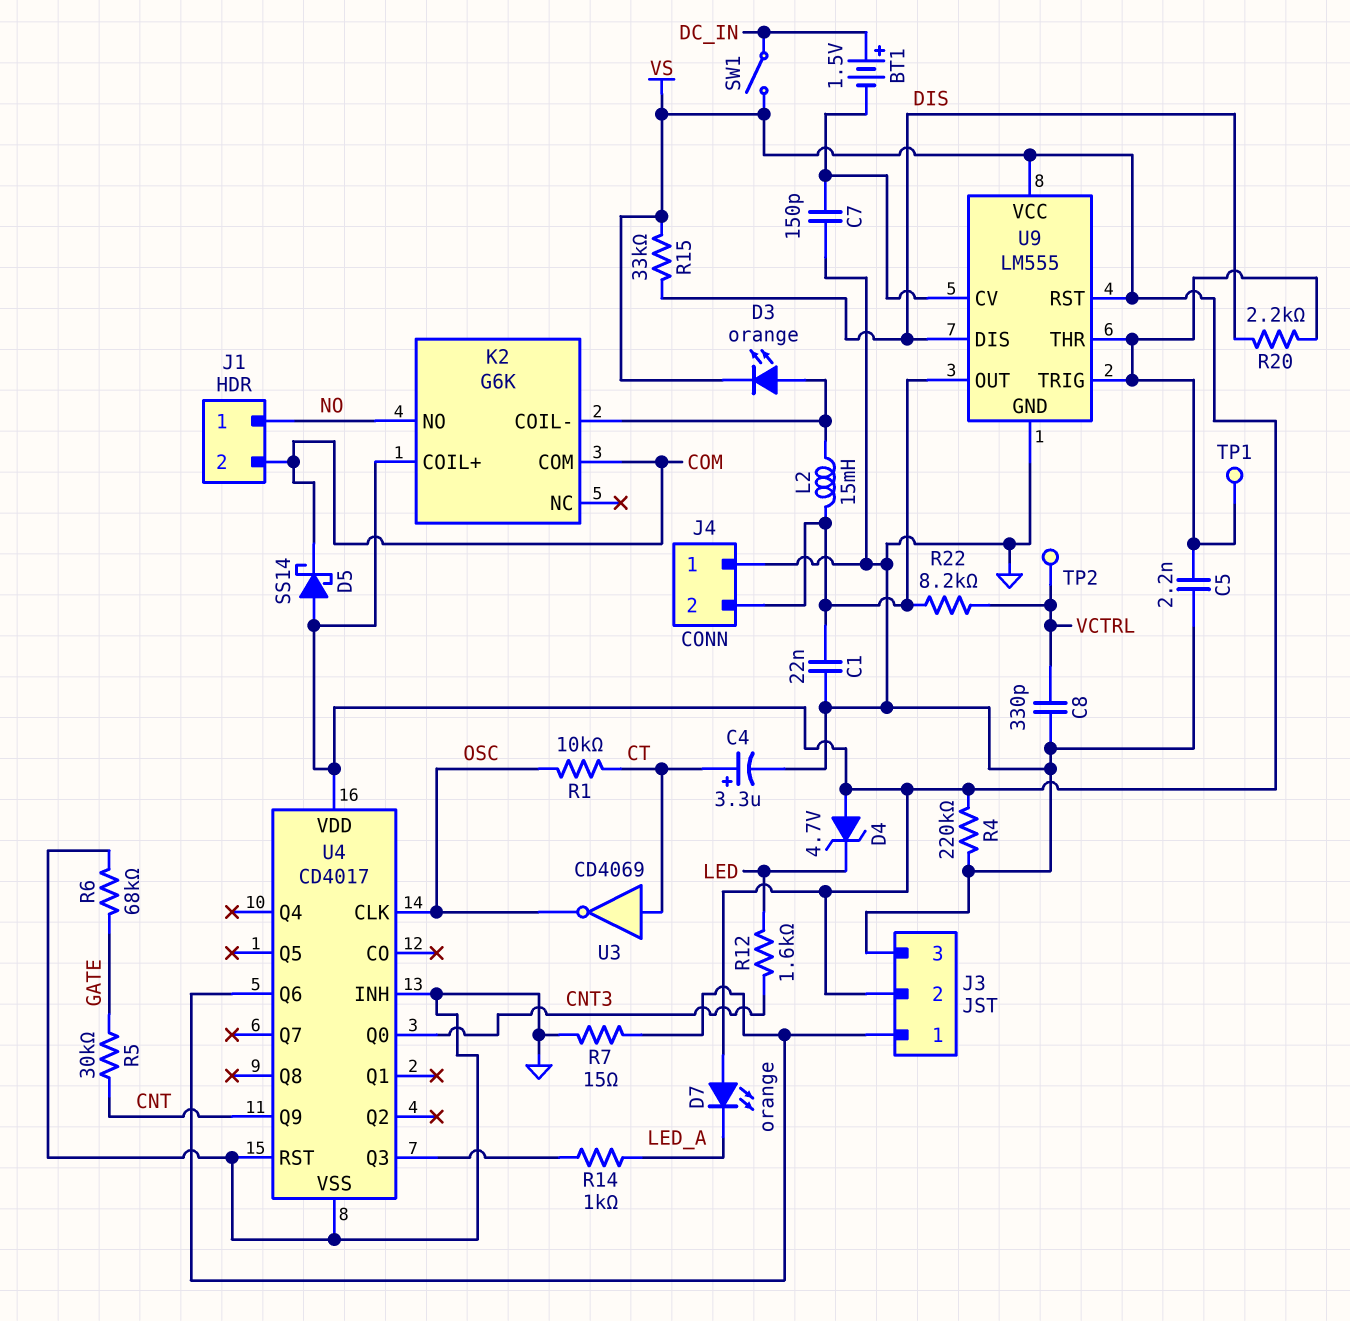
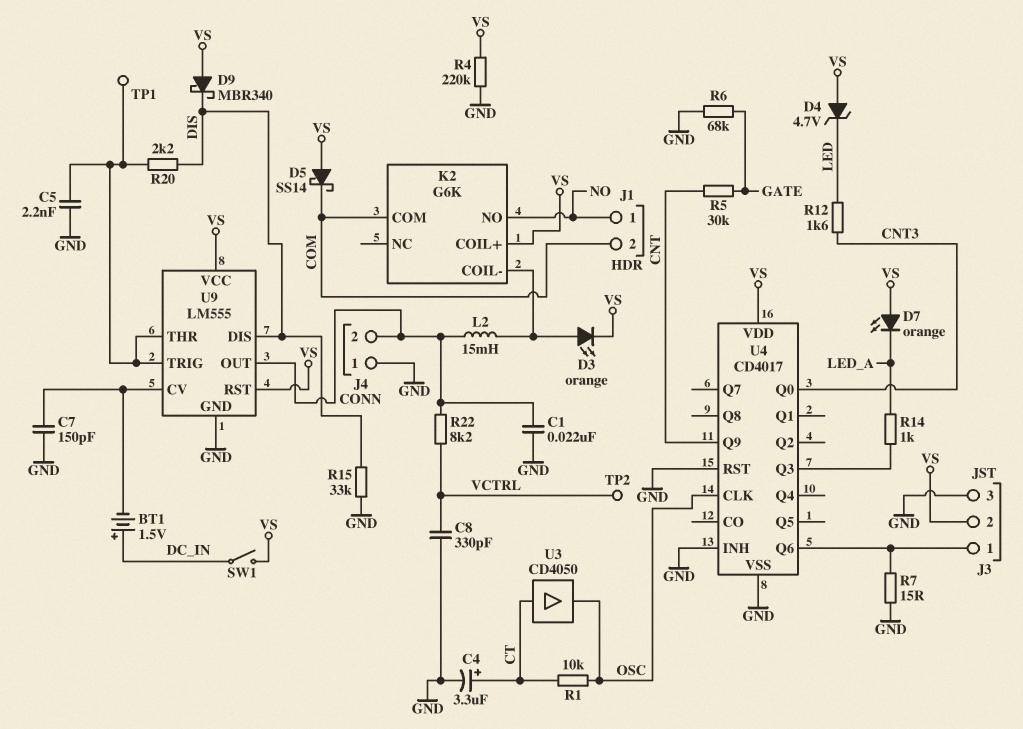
D9: none -> schottky MBR340 (A VS, K DIS)
R15: 33k (DIS, VS) -> 33k (DIS, GND)
U3: NOT CD4069 (in CT, out OSC) -> buffer CD4050 (in CT, out OSC)

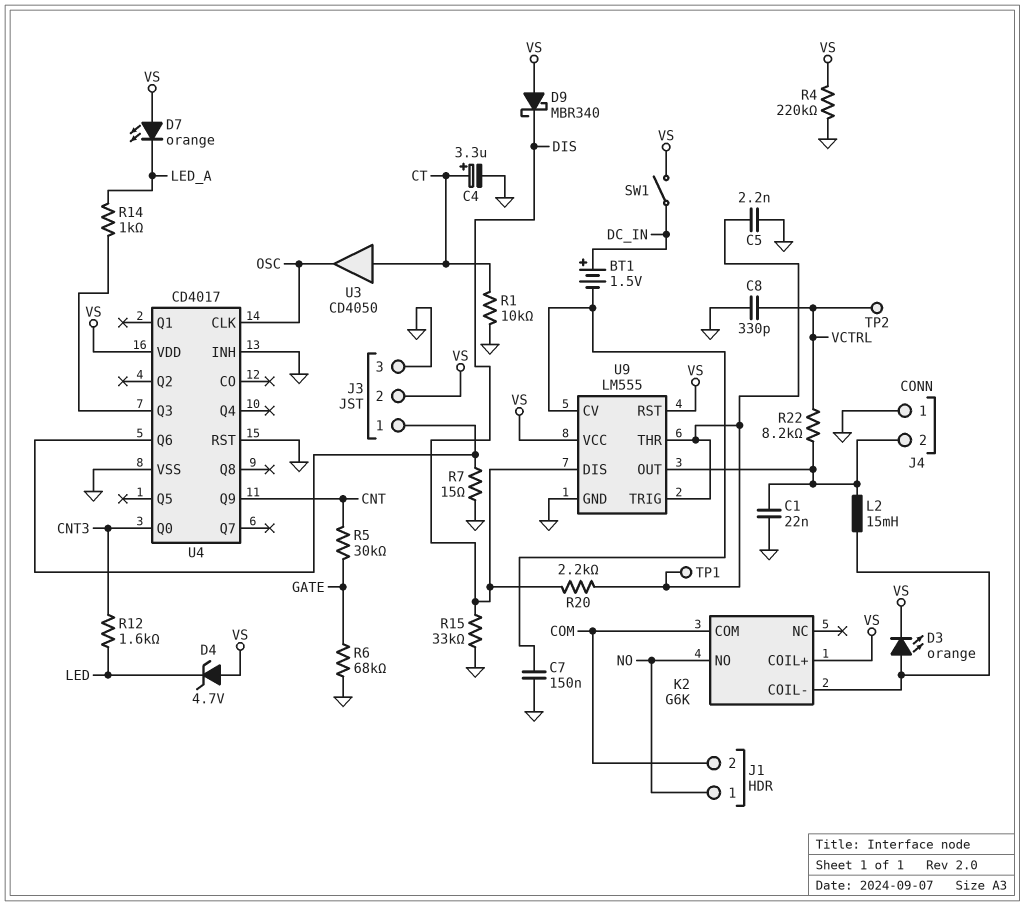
C7: 150pF (GND, U9/CV) -> 150nF (GND, U9/CV)
D5: schottky SS14 (A VS, K COM) -> none
R1: 10k (CT, OSC) -> 10k (CT, GND)

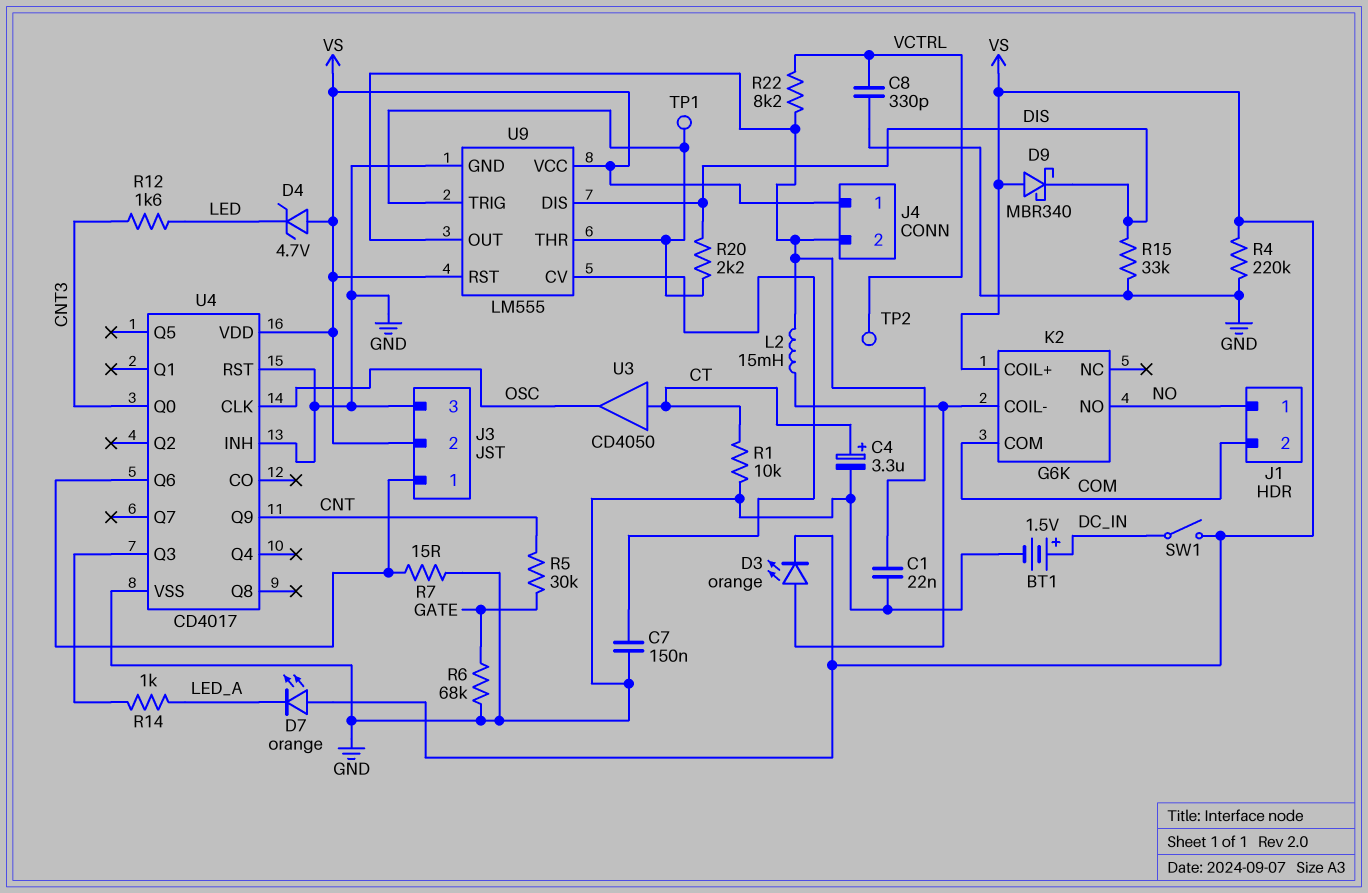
BT1: 1.5V (plus DC_IN, minus U9/CV) -> 1.5V (plus DC_IN, minus GND)
C5: 2.2nF (GND, U9/THR) -> none
J4 pin 1: GND -> VS

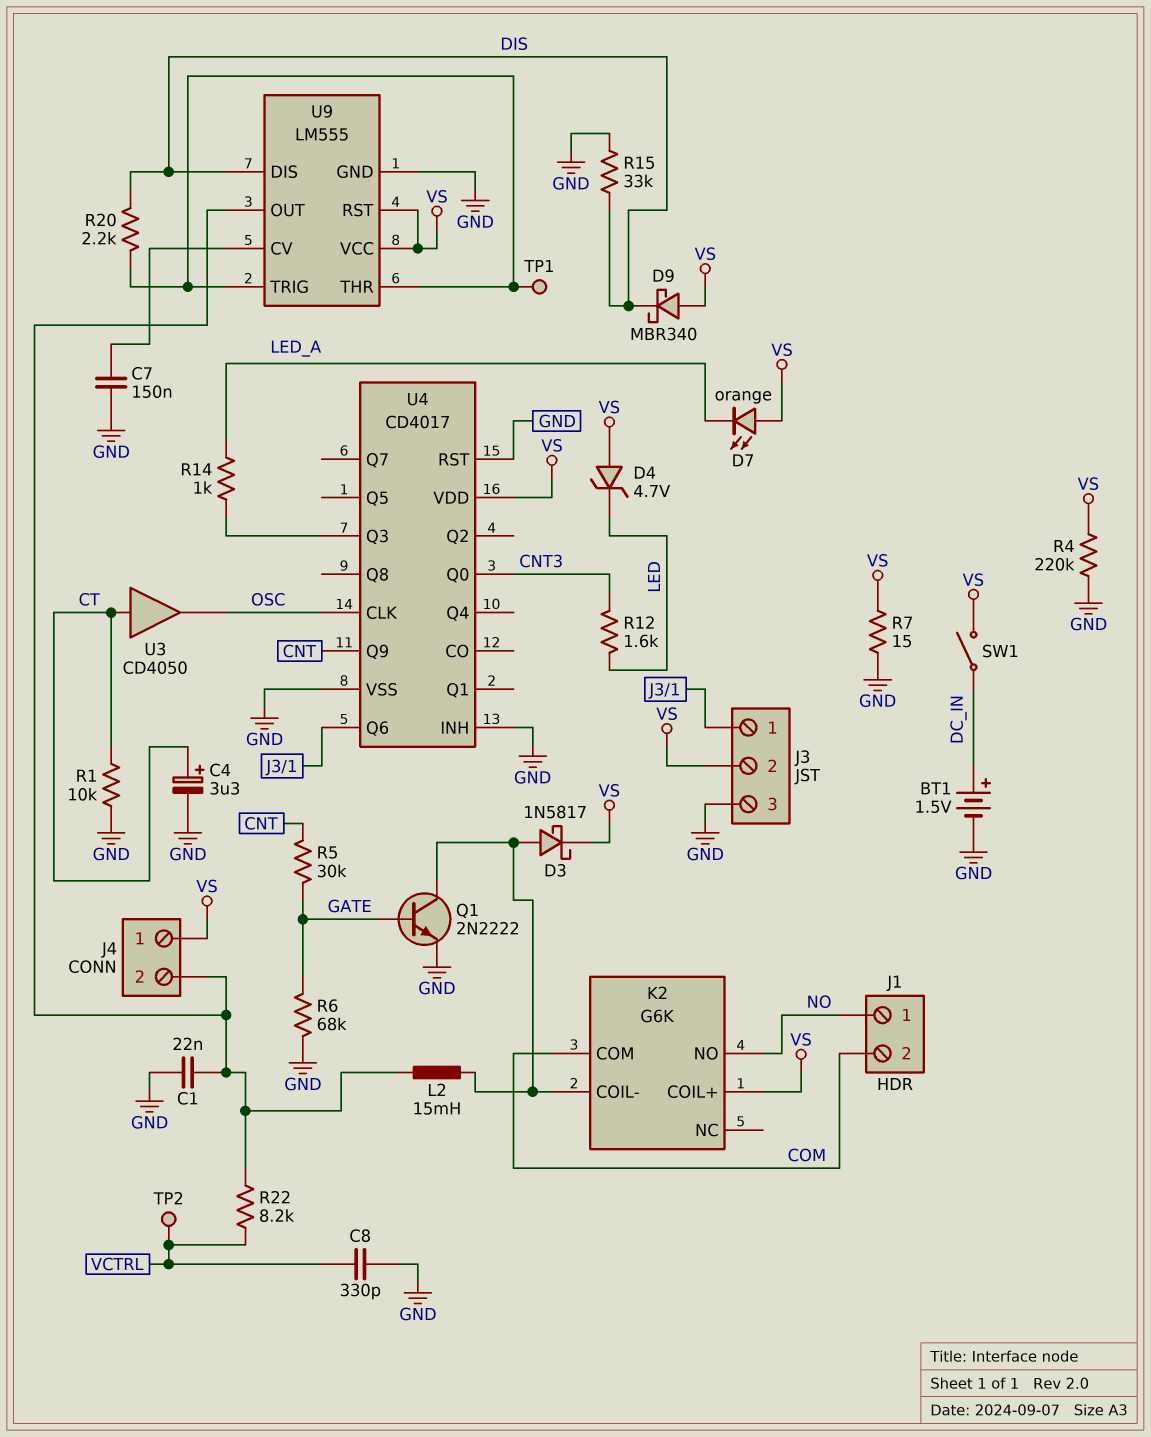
D3: LED orange (A K2/COIL-, K VS) -> schottky 1N5817 (A K2/COIL-, K VS)
Q1: none -> NPN 2N2222 (B GATE, C K2/COIL-, E GND)
R7: 15 (GND, J3/1) -> 15 (GND, VS)

